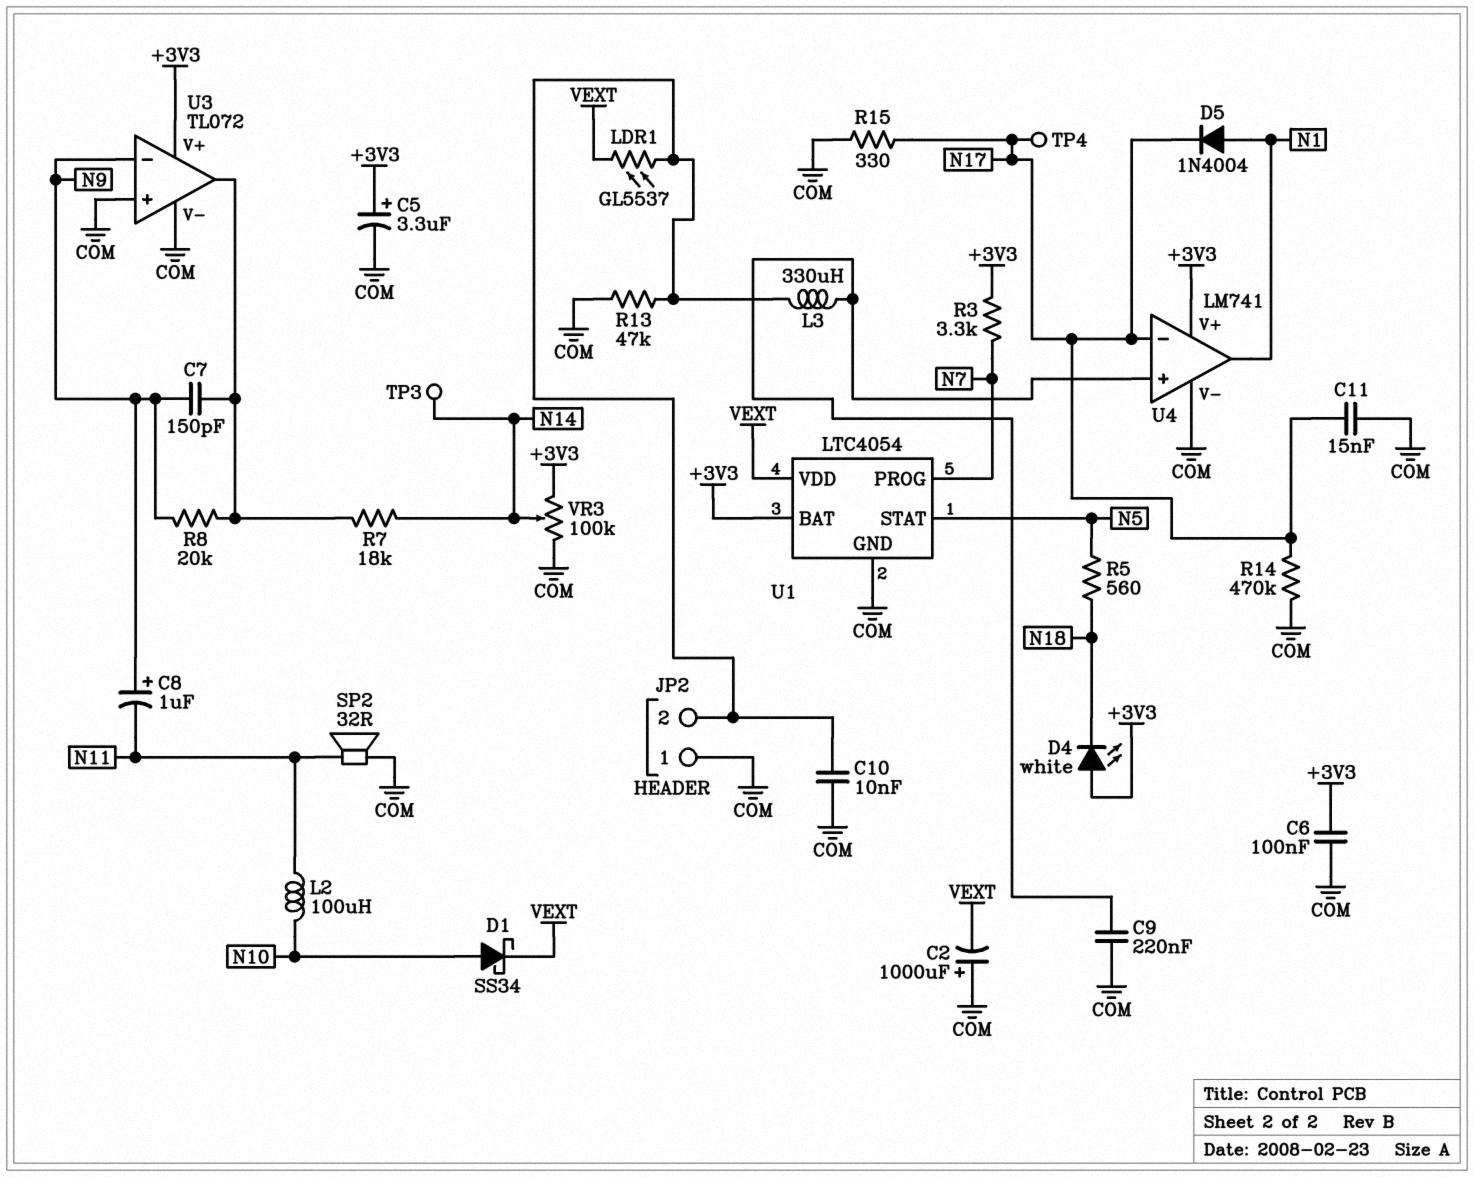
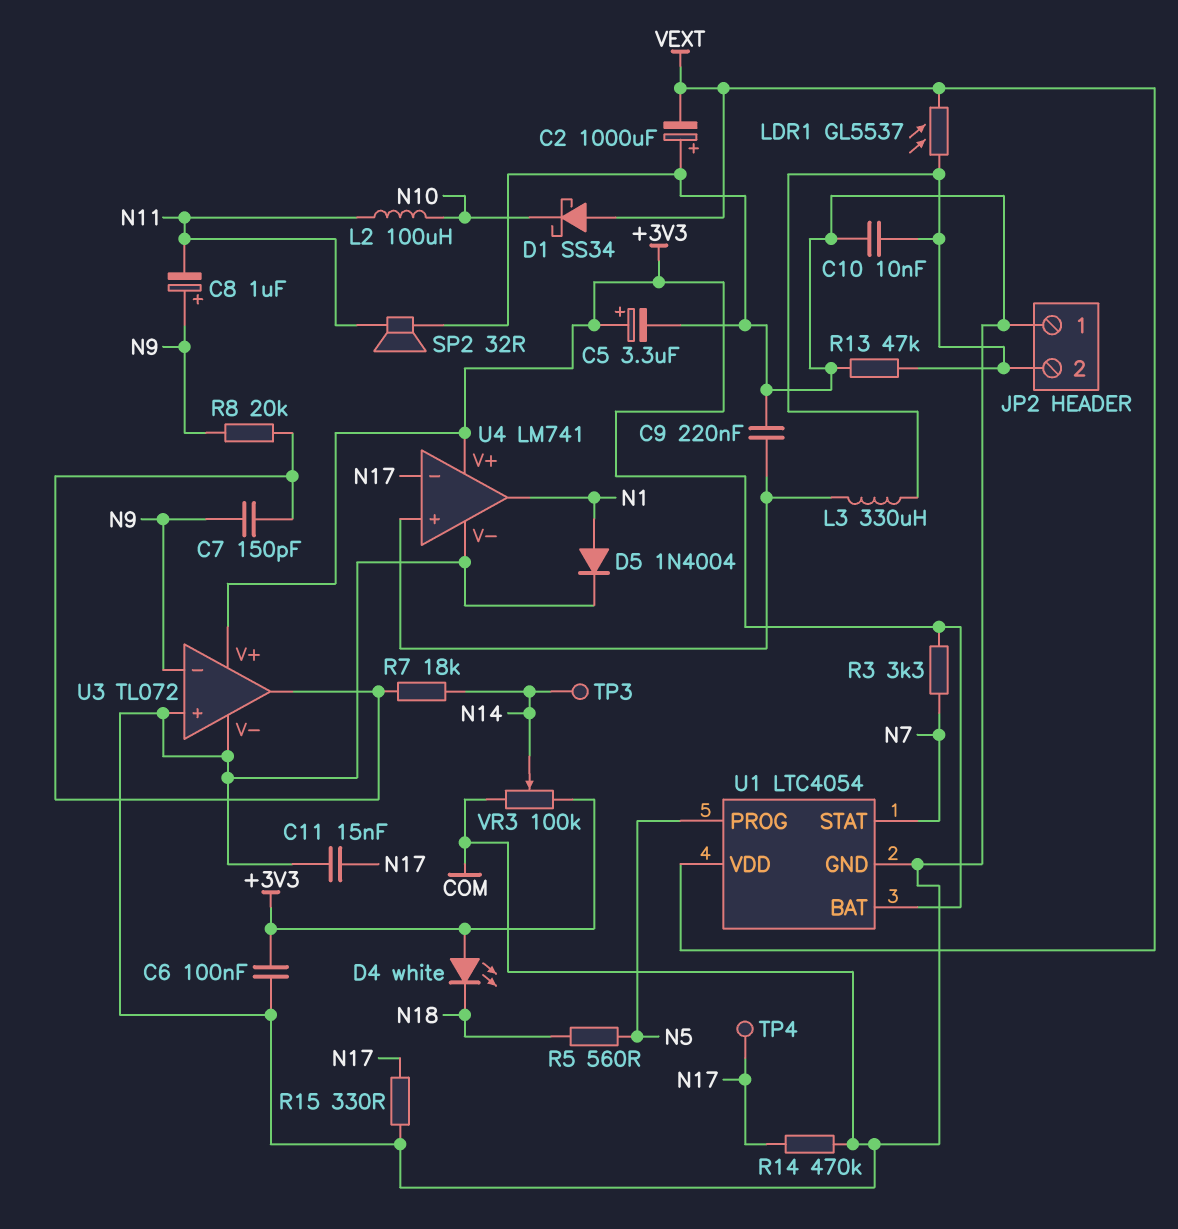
D1: schottky SS34 (A N10, K VEXT) -> schottky SS34 (A VEXT, K N10)
D5: diode 1N4004 (A N1, K N17) -> diode 1N4004 (A N1, K COM)
U1 pin PROG: N7 -> N5
U1 pin STAT: N5 -> N7

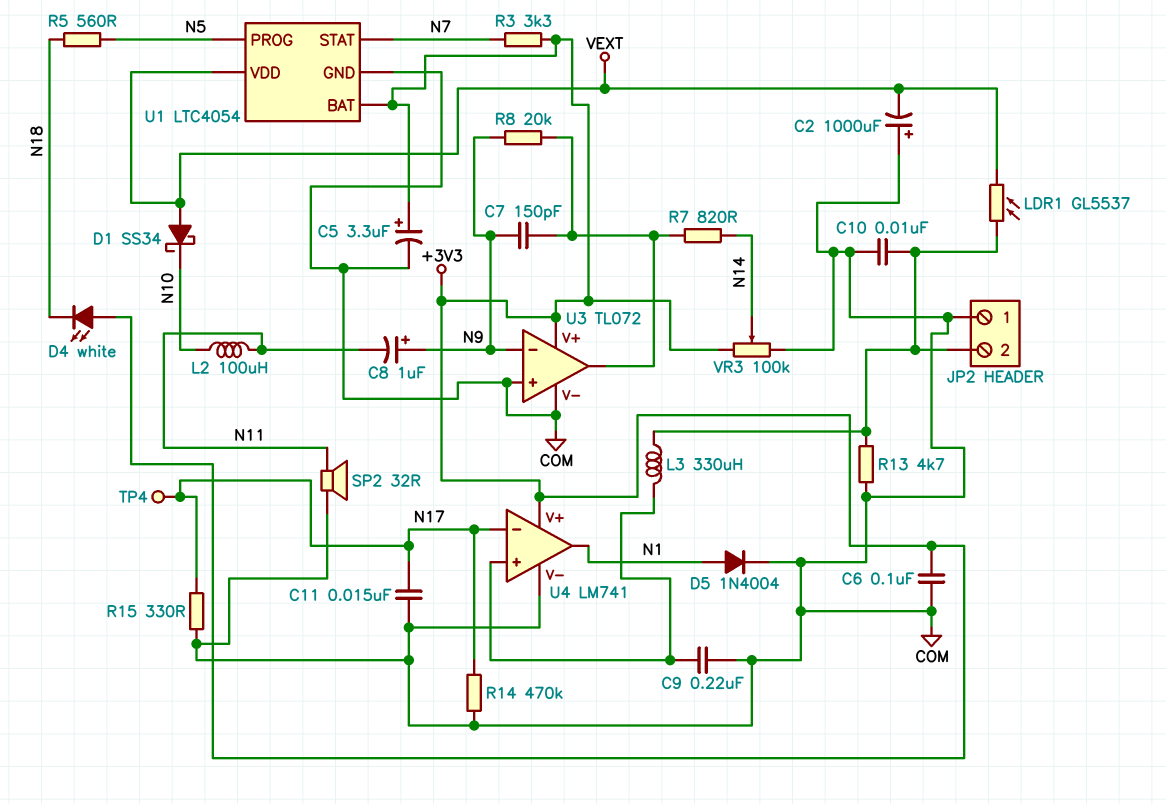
R7: 18k (N14, U3/out) -> 820 (N14, U3/out)
R13: 47k (COM, JP2/2) -> 4.7k (COM, JP2/2)
TP3: test point (N14) -> none

